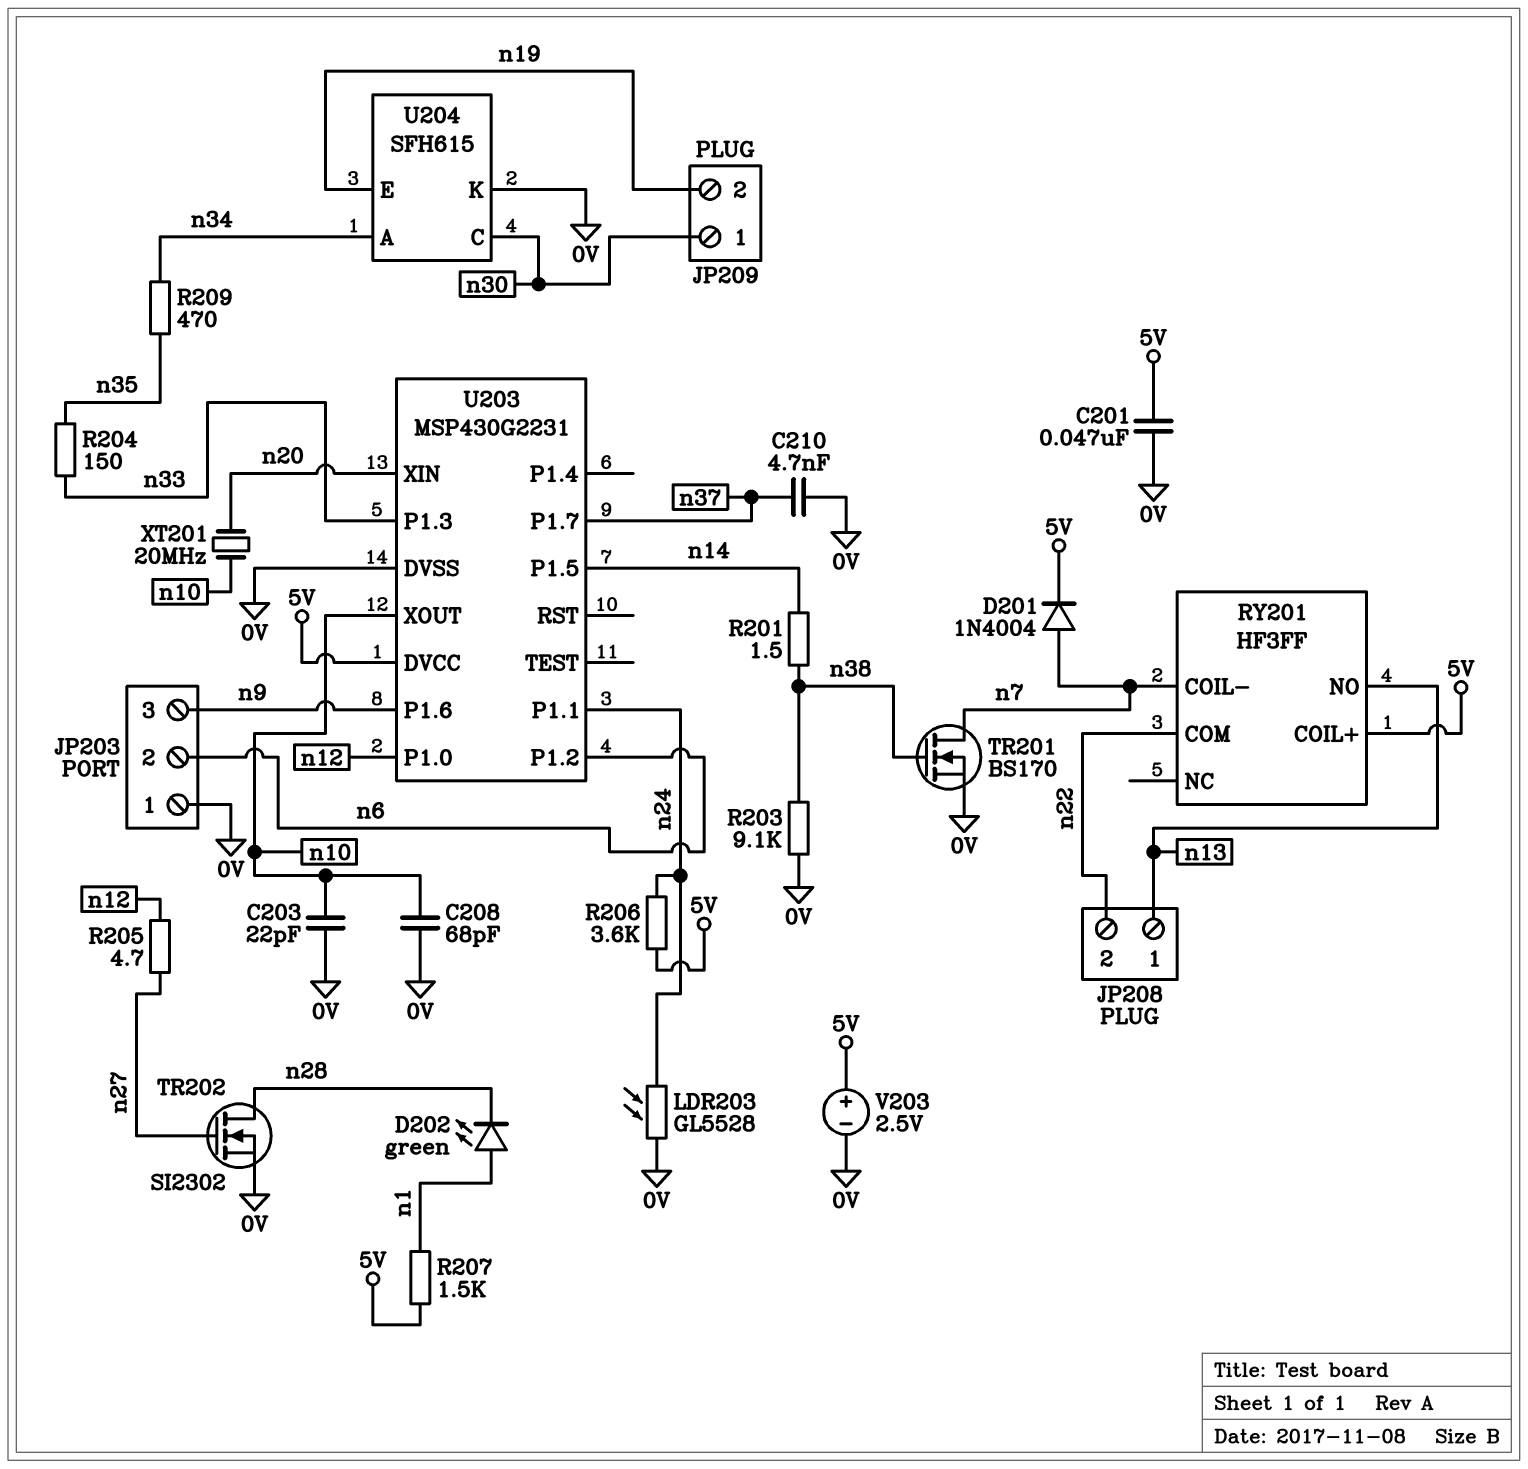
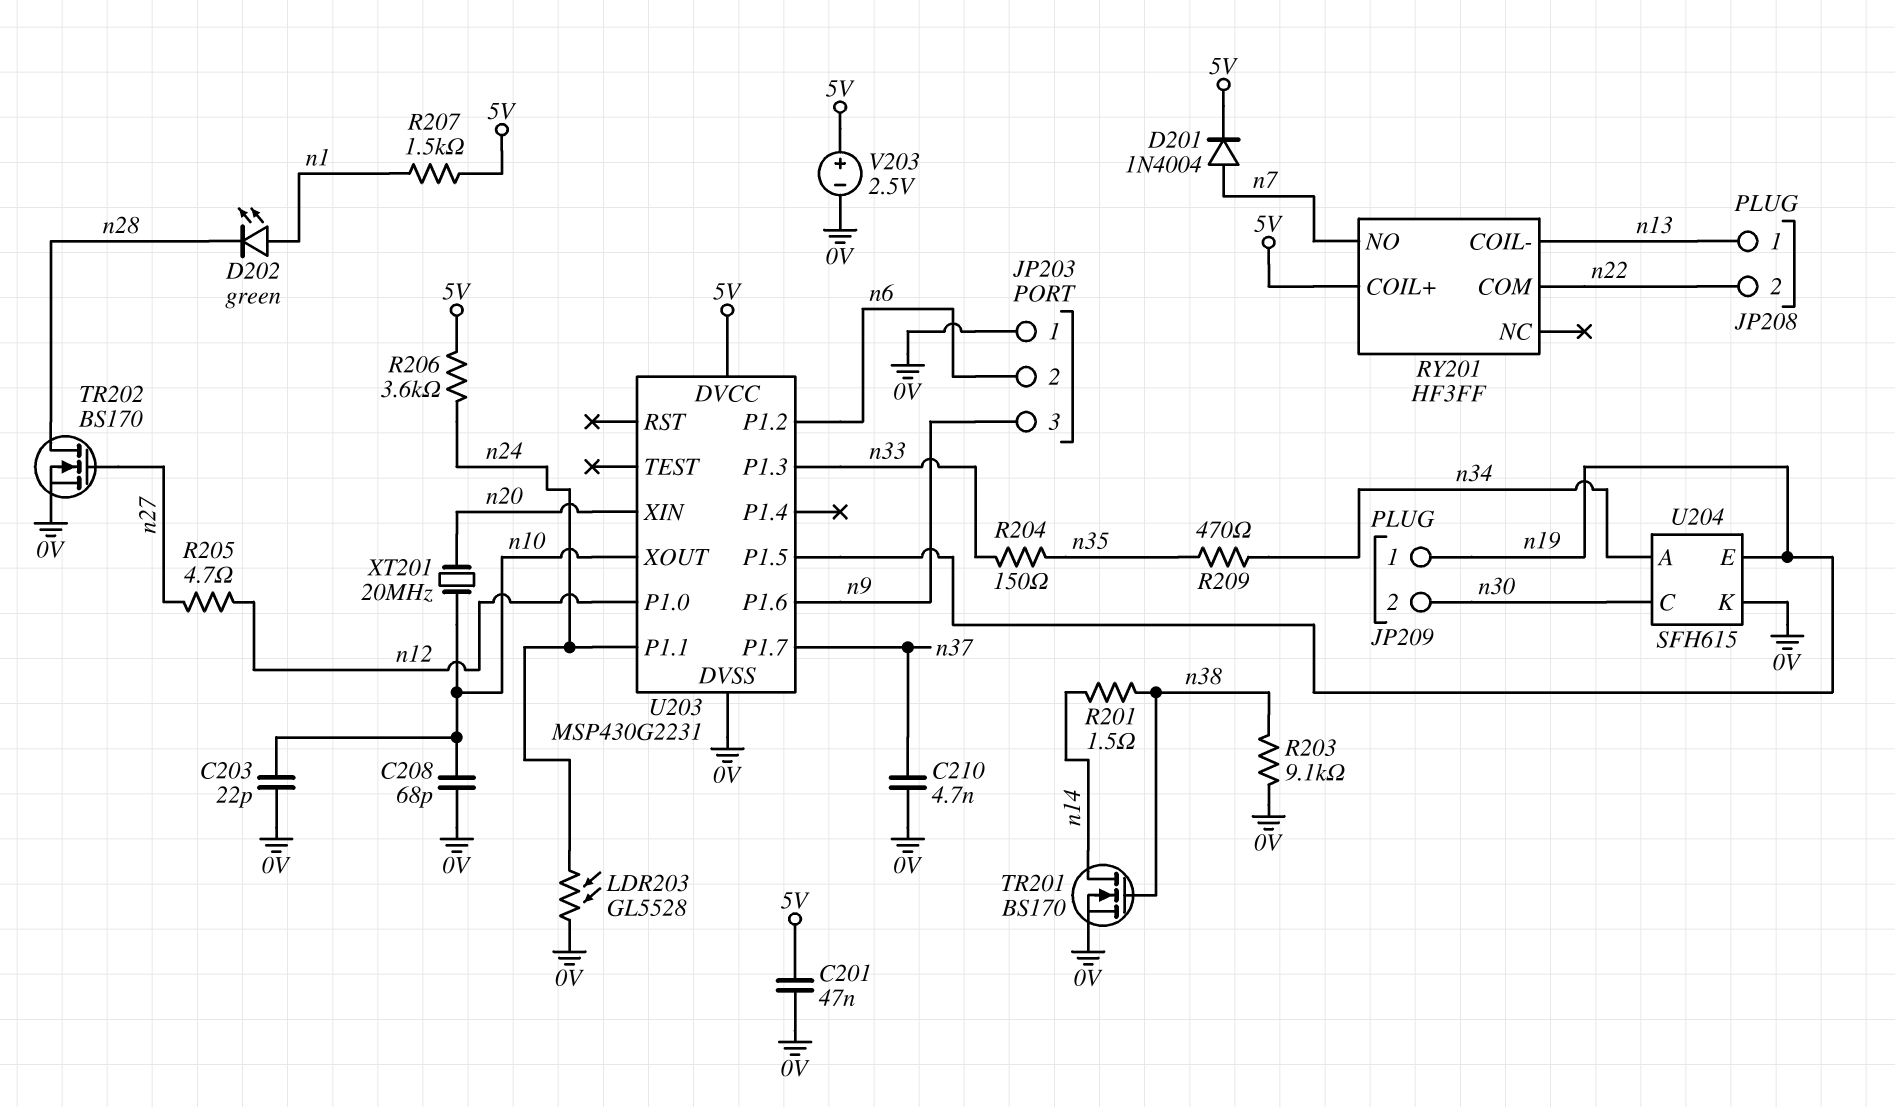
JP209 pin 1: n30 -> n19
JP209 pin 2: n19 -> n30
RY201 pin COIL-: n7 -> n13
RY201 pin NO: n13 -> n7
TR201: NMOS BS170 (G n38, D n7, S 0V) -> NMOS BS170 (G n38, D n14, S 0V)
TR202: NMOS SI2302 (G n27, D n28, S 0V) -> NMOS BS170 (G n27, D n28, S 0V)
U203 pin P1.5: n14 -> n19

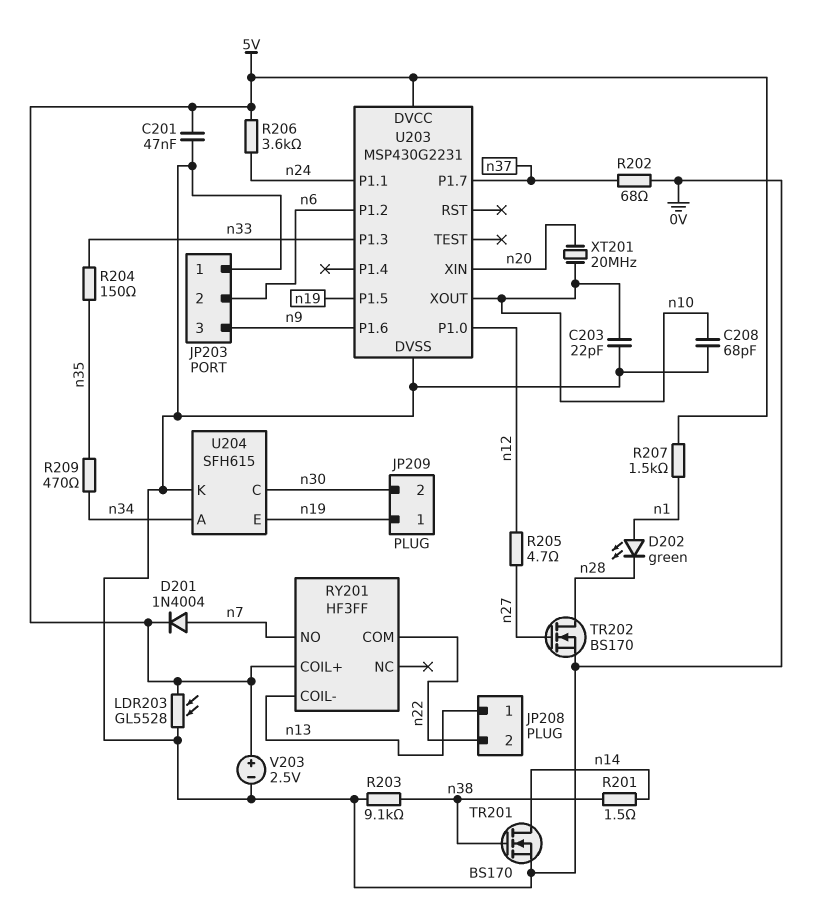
C210: 4.7nF (0V, n37) -> none
LDR203: GL5528 (0V, n24) -> GL5528 (0V, 5V)
R202: none -> 68 (0V, n37)

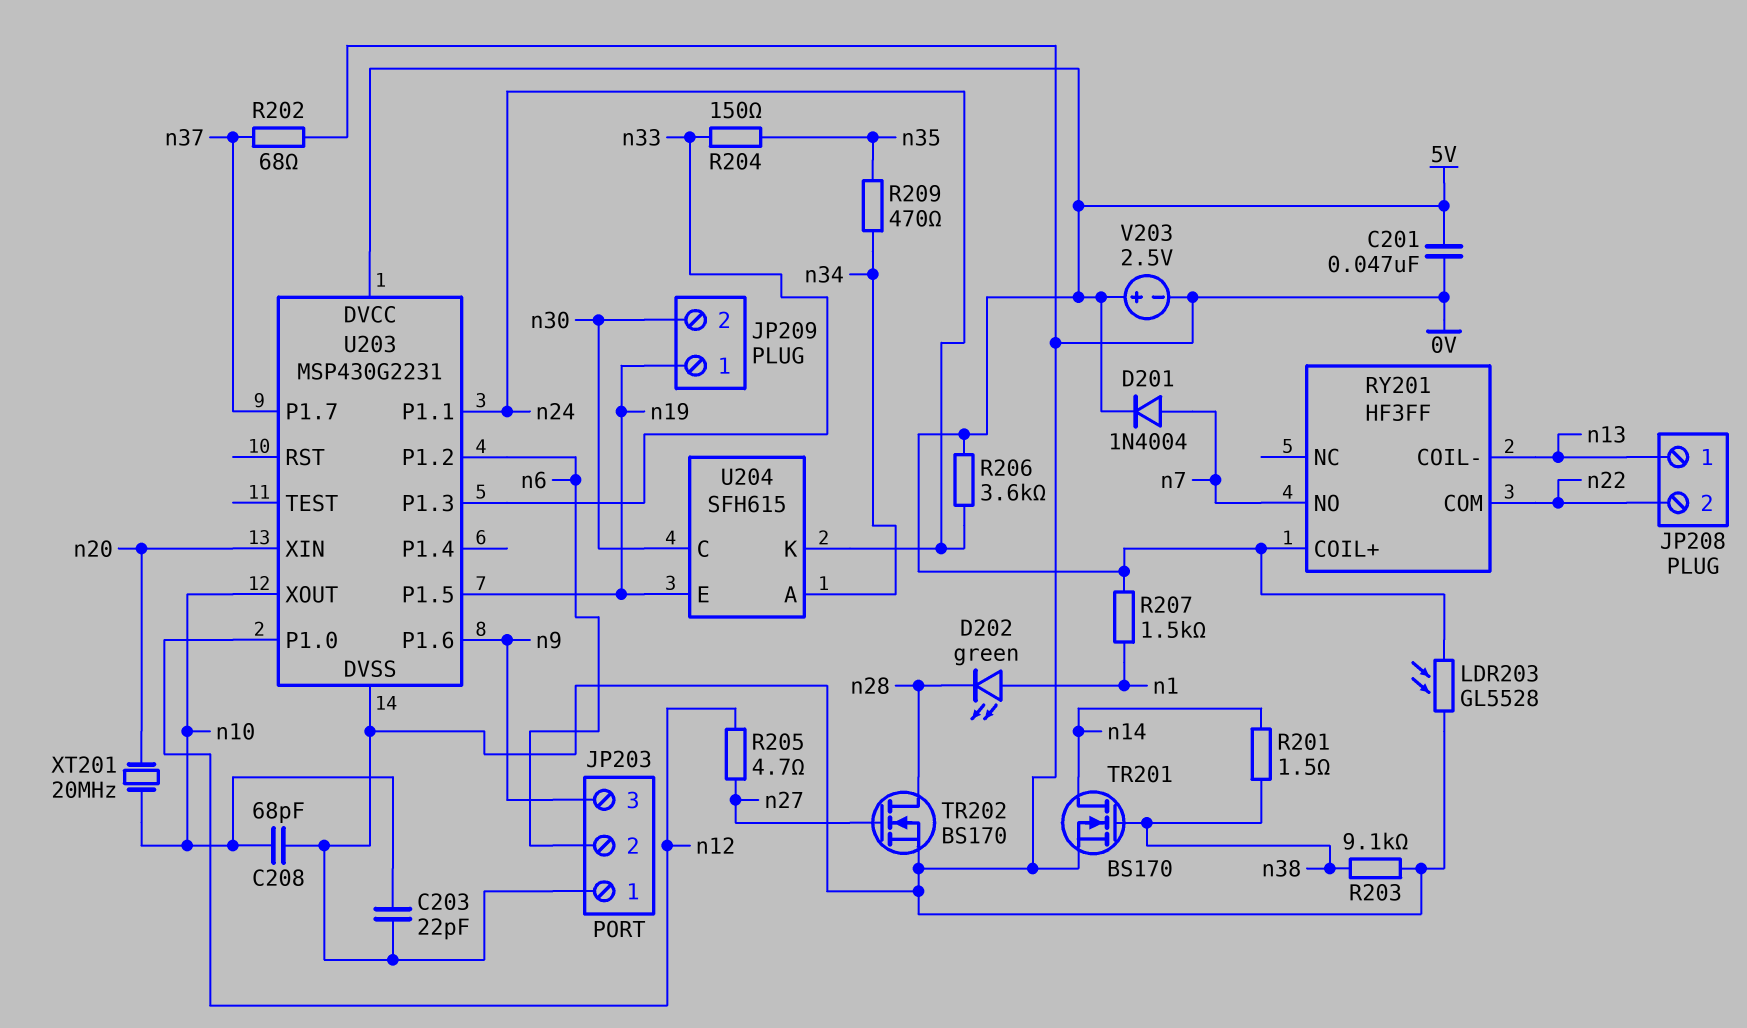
U204 pin K: 0V -> n24

